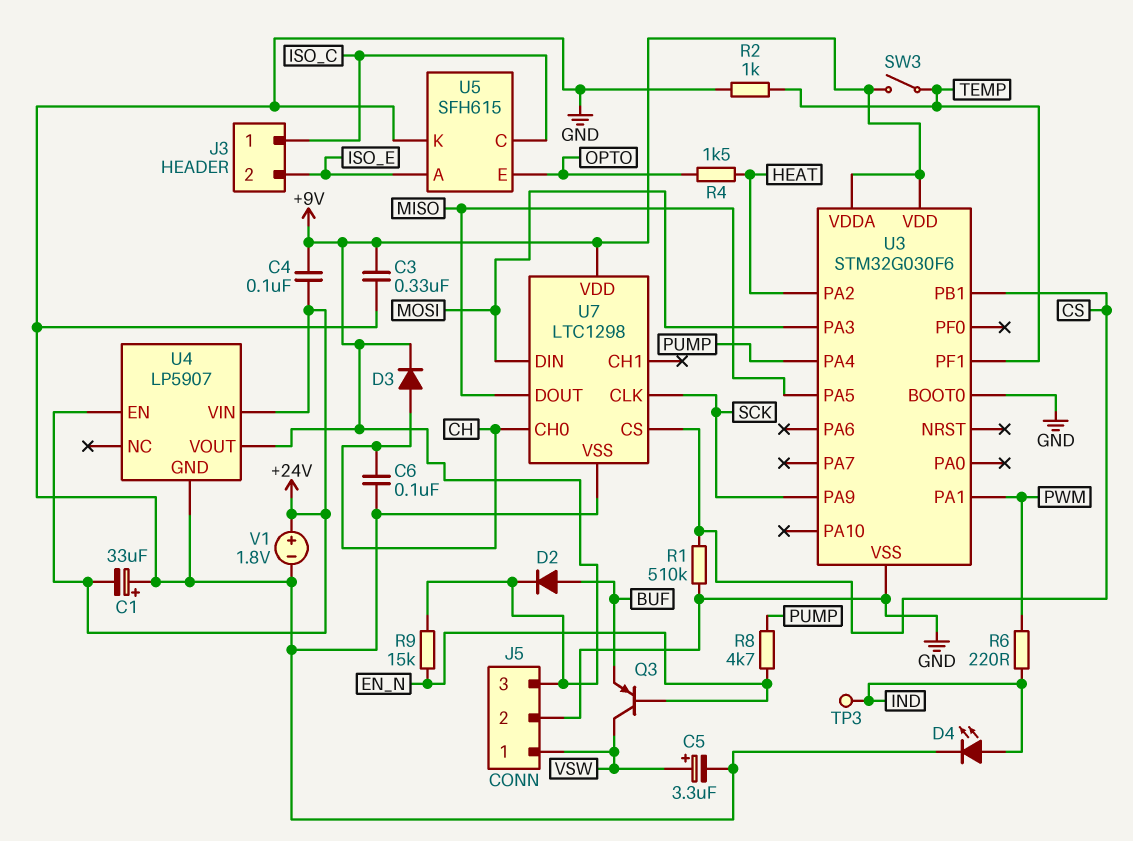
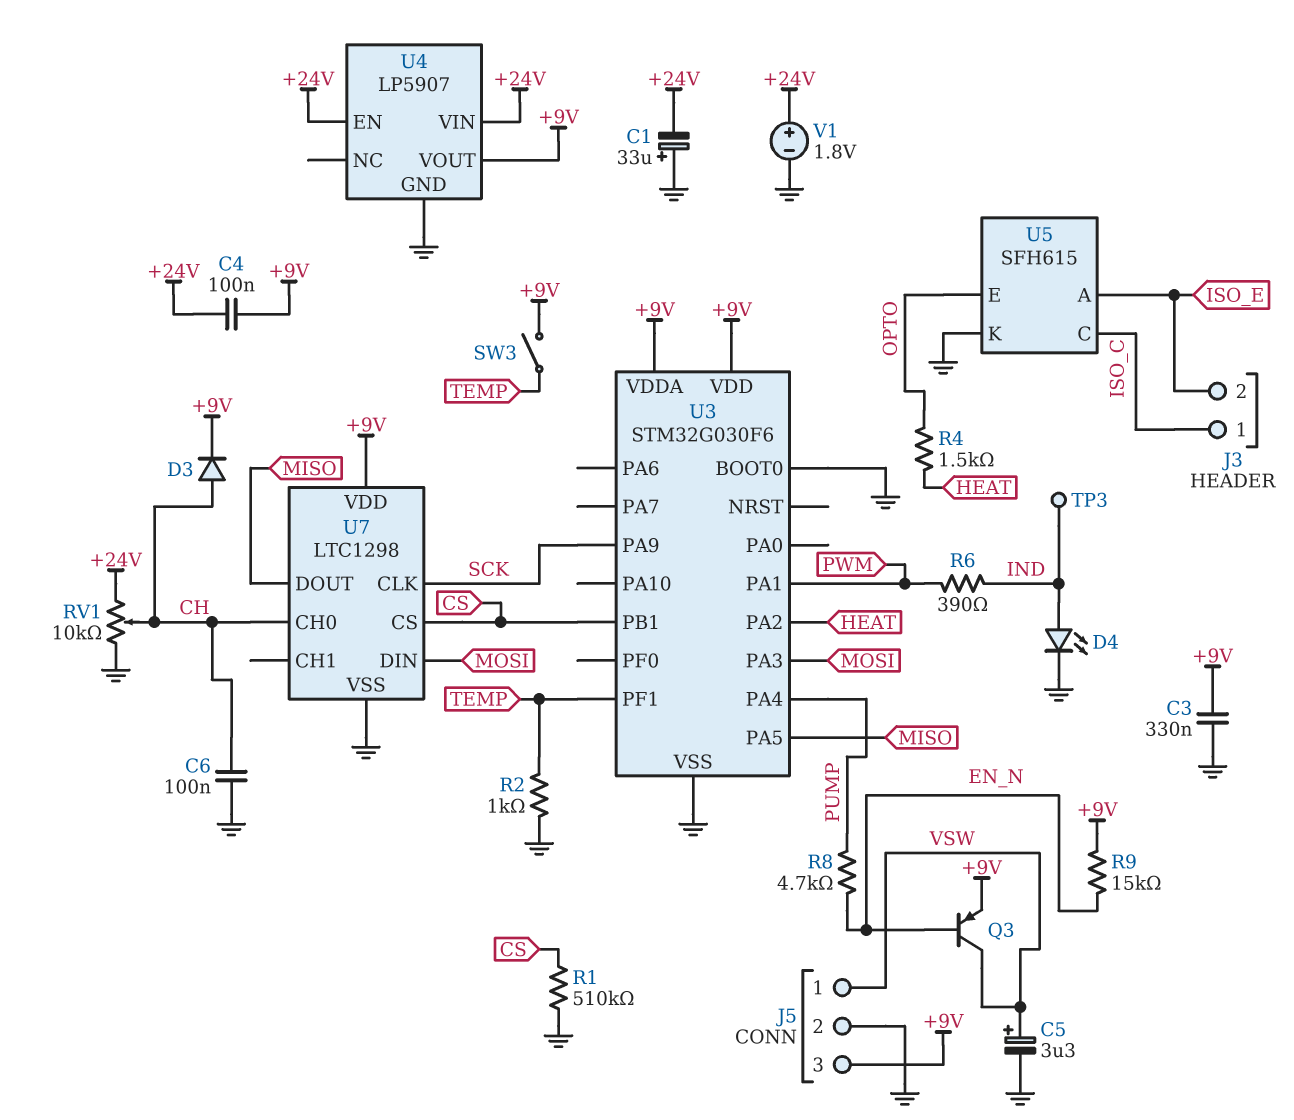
D2: diode (A BUF, K +9V) -> none
Q3: PNP (B EN_N, C VSW, E BUF) -> PNP (B EN_N, C VSW, E +9V)
R6: 220 (IND, PWM) -> 390 (IND, PWM)
RV1: none -> 10k (+24V, GND, wiper CH)

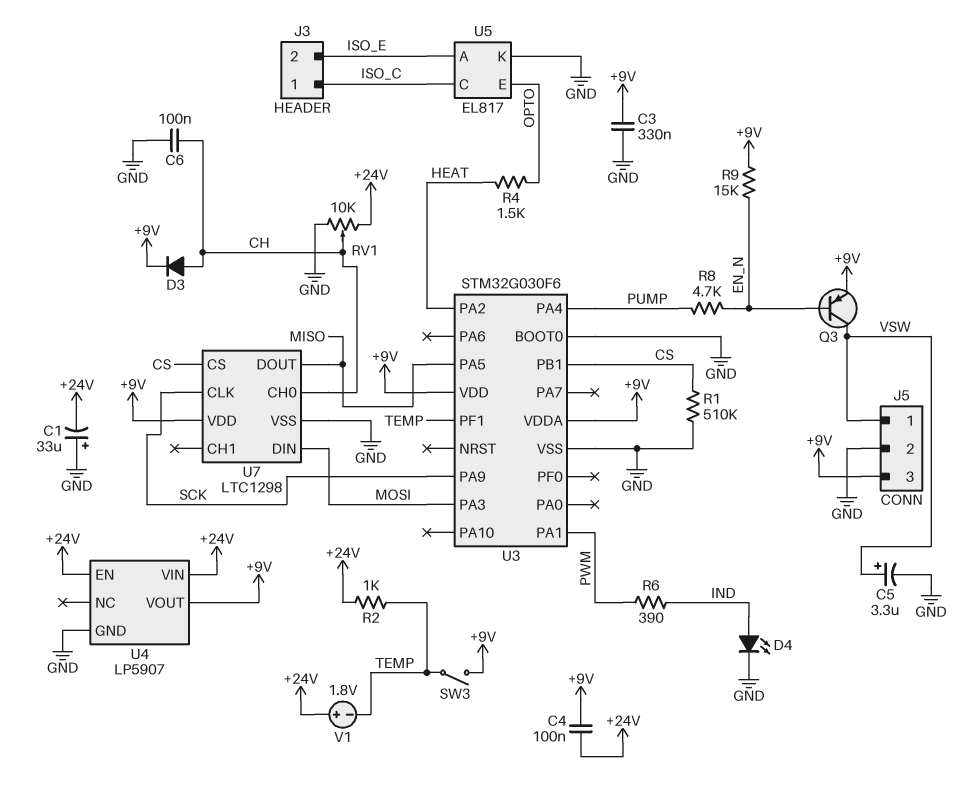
R2: 1k (GND, TEMP) -> 1k (+24V, TEMP)
TP3: test point (IND) -> none
U5: SFH615 -> EL817
V1: 1.8V (plus +24V, minus GND) -> 1.8V (plus +24V, minus TEMP)

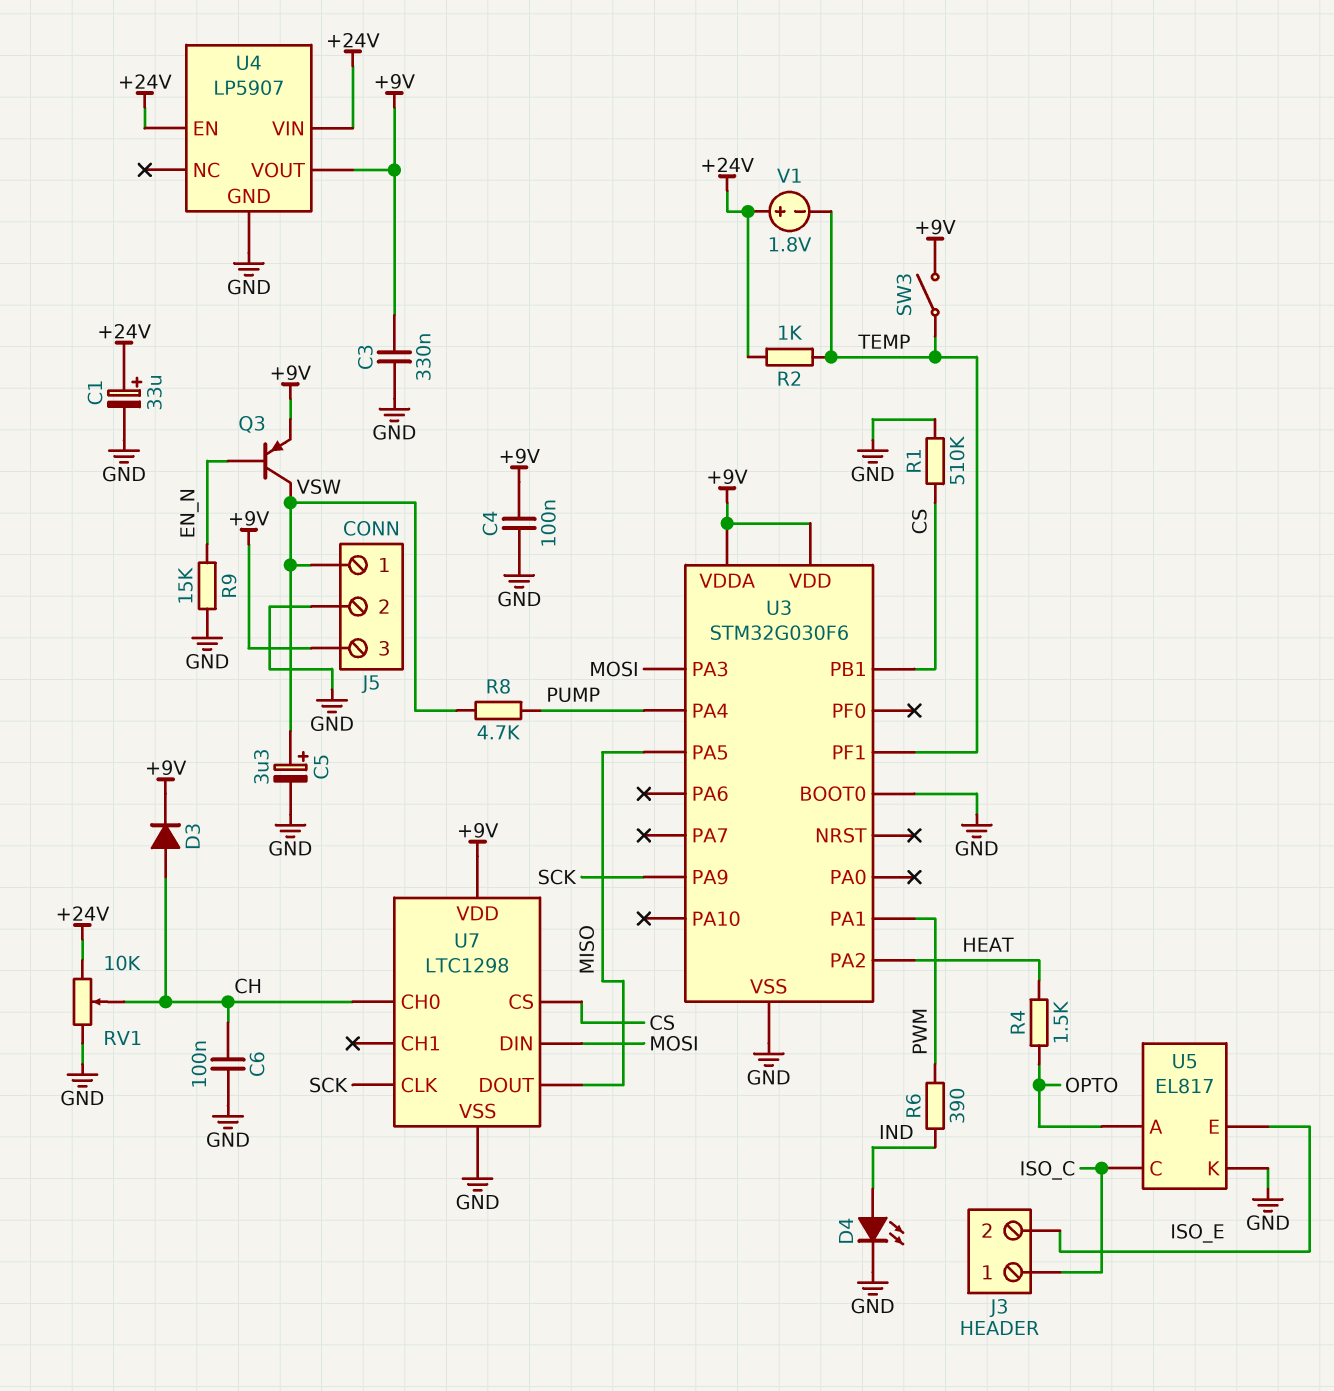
C1: 33uF (plus GND, minus +24V) -> 33uF (plus +24V, minus GND)
C4: 100nF (+9V, +24V) -> 100nF (+9V, GND)
R8: 4.7k (EN_N, PUMP) -> 4.7k (PUMP, VSW)
R9: 15k (+9V, EN_N) -> 15k (EN_N, GND)
U5 pin A: ISO_E -> OPTO
U5 pin E: OPTO -> ISO_E

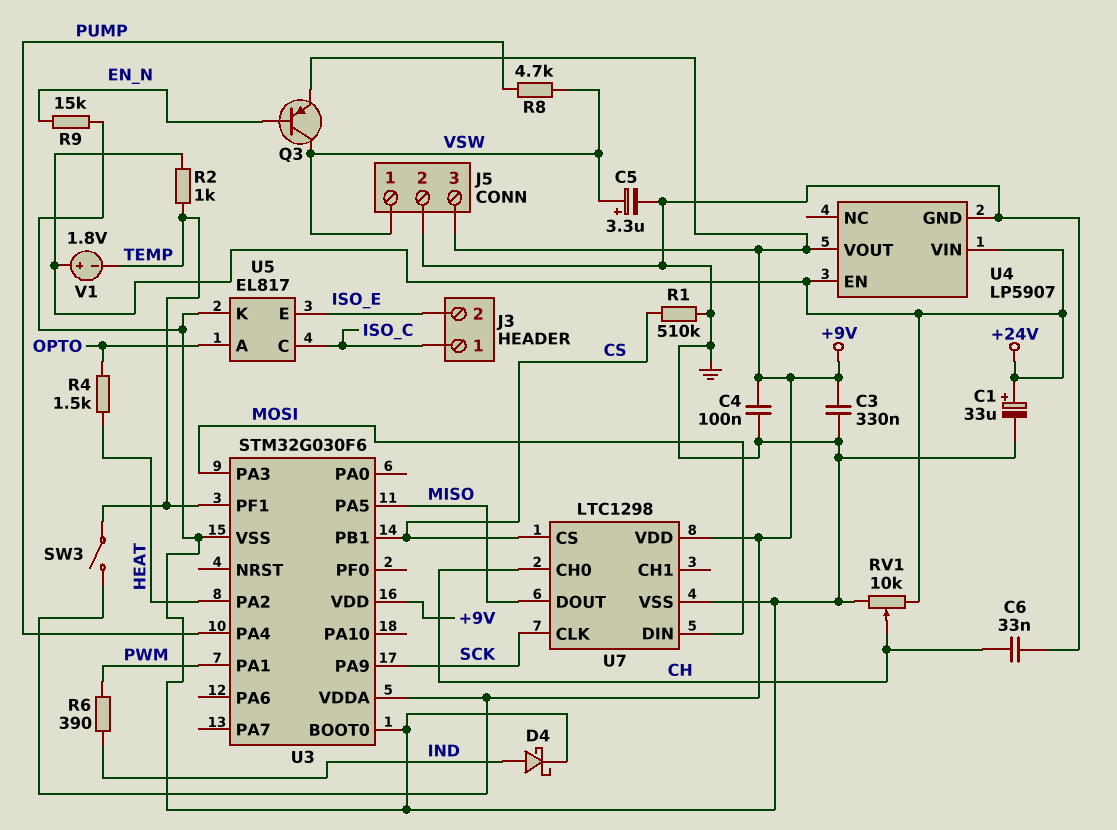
C6: 100nF (CH, GND) -> 33nF (CH, GND)
D3: diode (A CH, K +9V) -> none
D4: LED (A IND, K GND) -> schottky (A IND, K GND)

